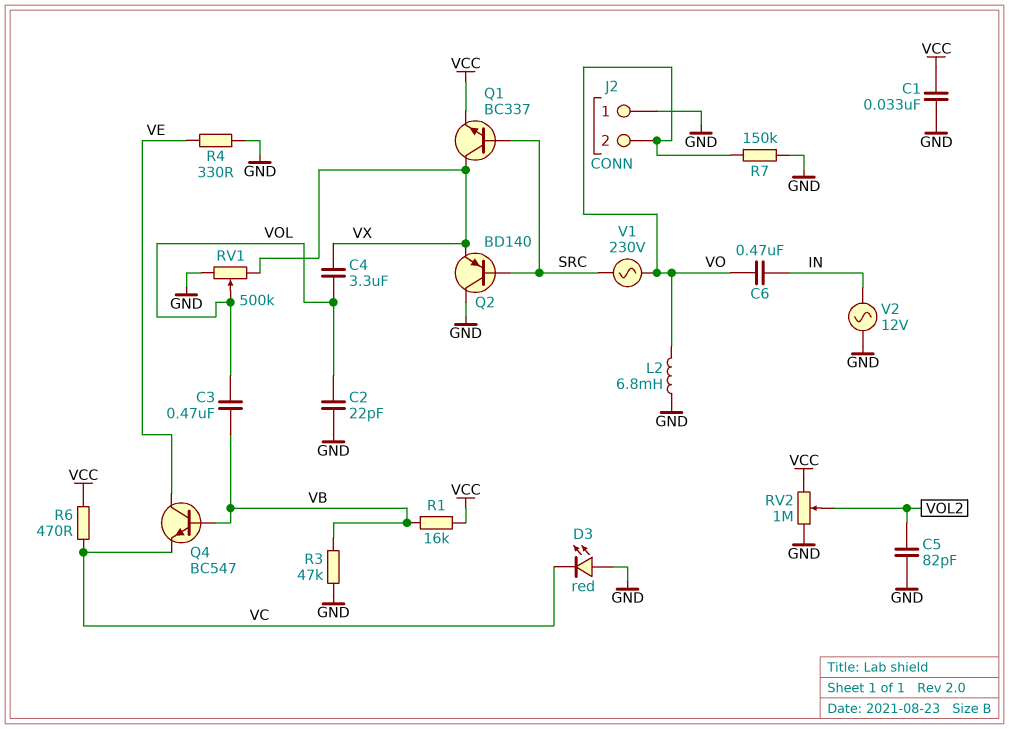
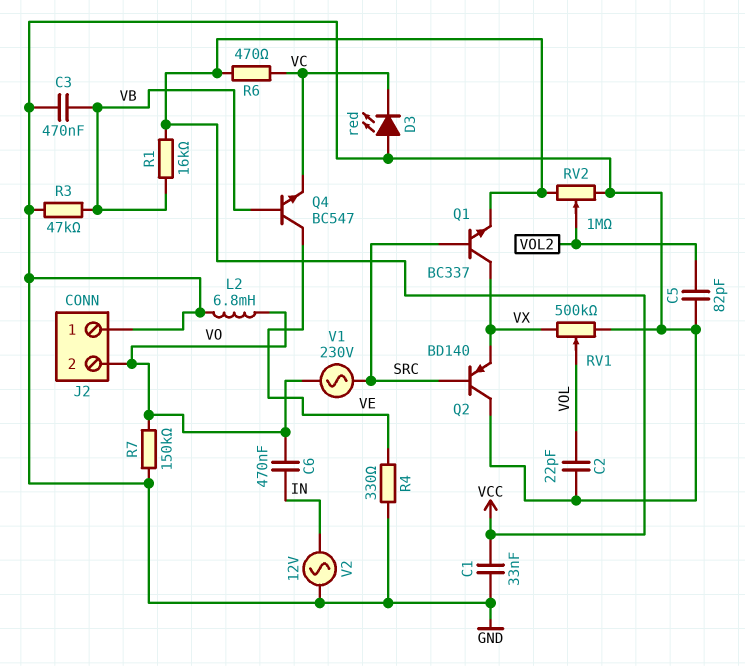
C3: 470nF (VB, VOL) -> 470nF (GND, VB)
C4: 3.3uF (VOL, VX) -> none

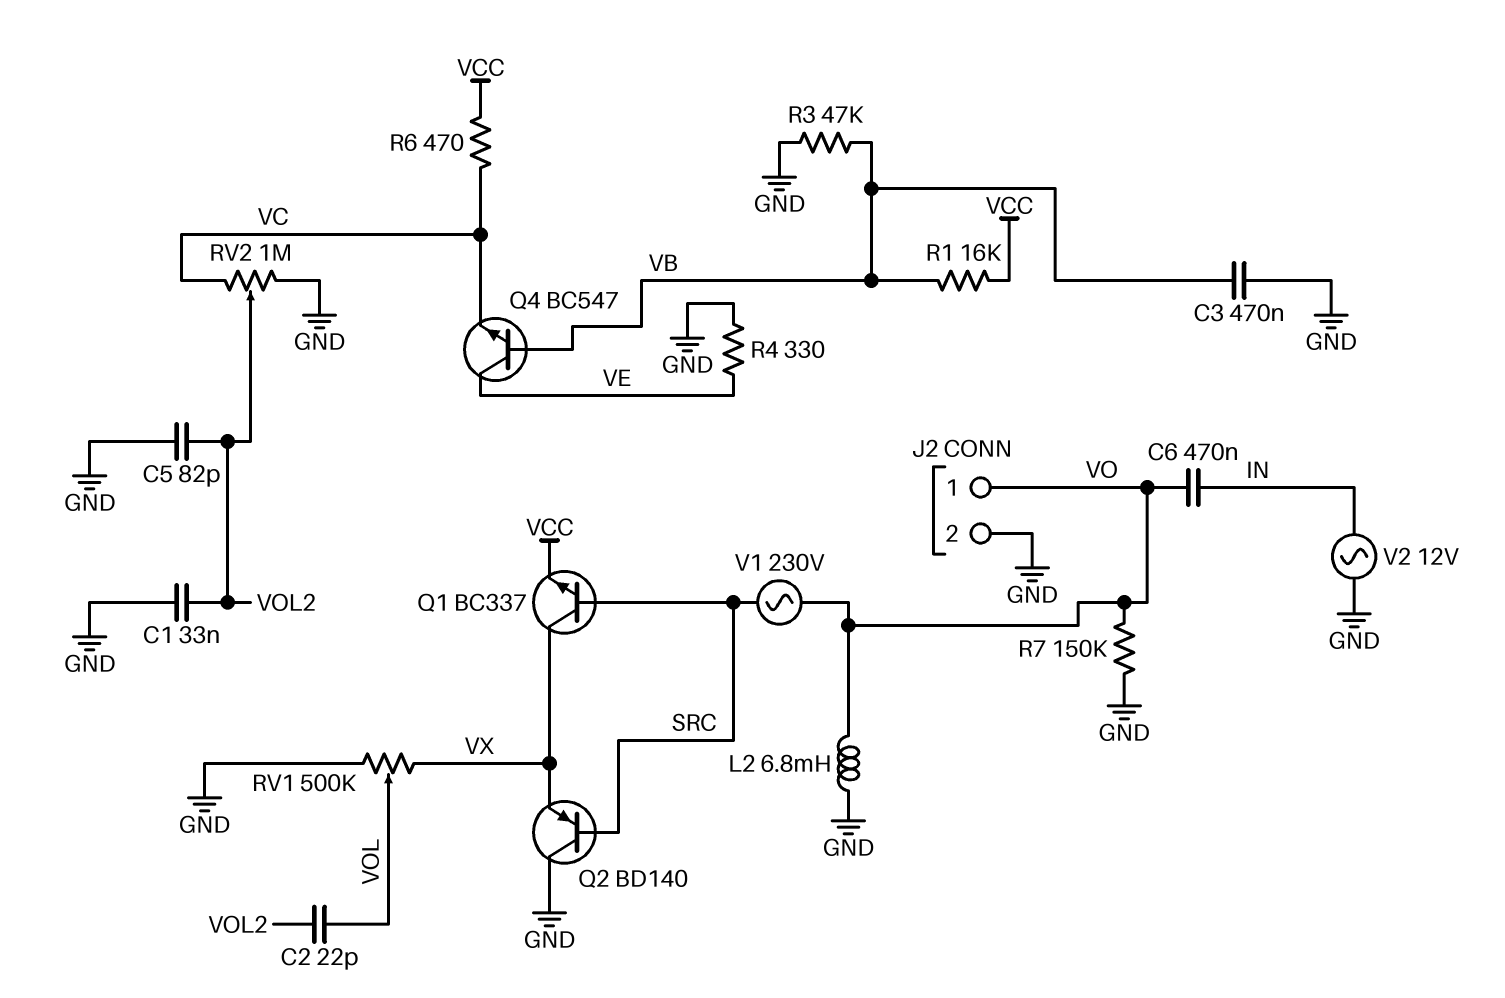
C1: 33nF (GND, VCC) -> 33nF (GND, VOL2)
C2: 22pF (GND, VOL) -> 22pF (VOL, VOL2)
D3: LED red (A GND, K VC) -> none
J2 pin 1: GND -> VO
J2 pin 2: VO -> GND
RV2: 1M (GND, VCC, wiper VOL2) -> 1M (GND, VC, wiper VOL2)

